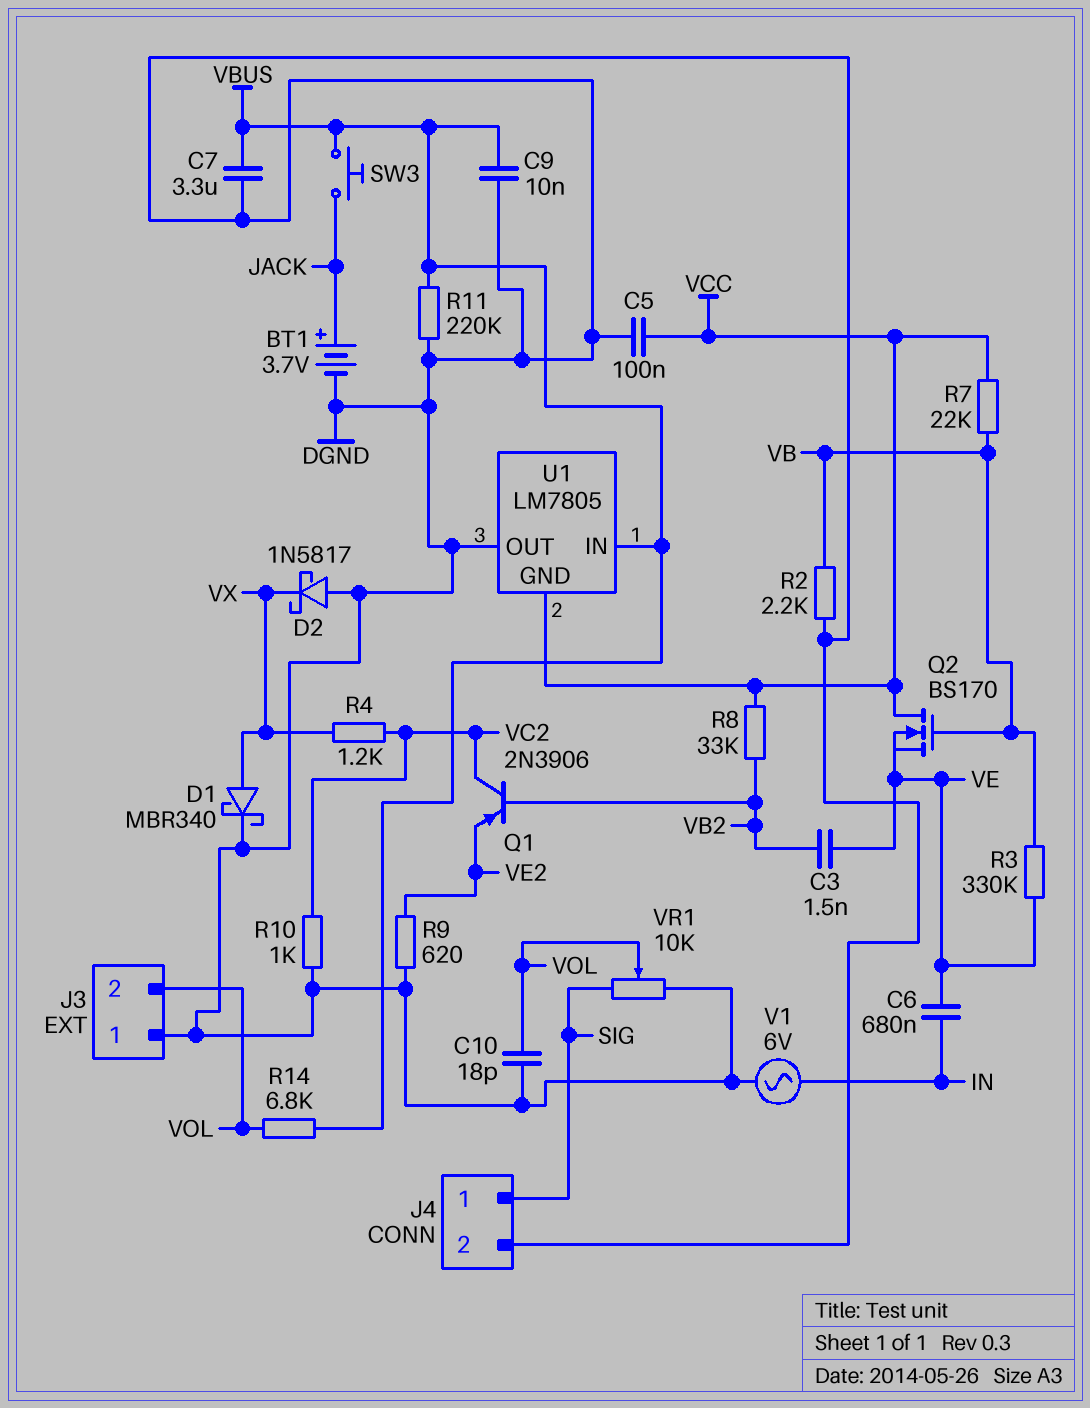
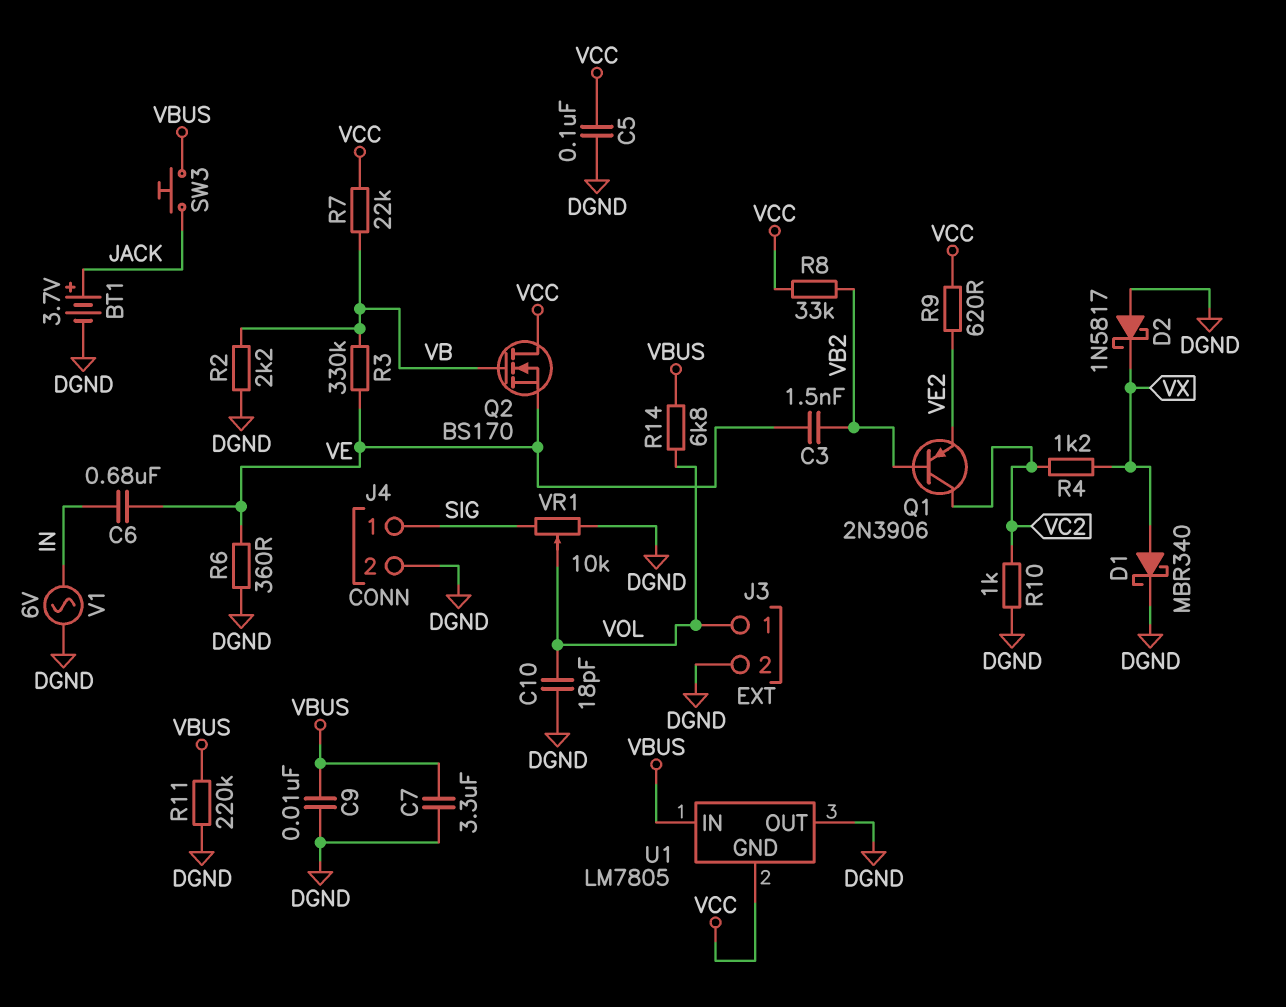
J3 pin 1: DGND -> VOL
J3 pin 2: VOL -> DGND
R6: none -> 360 (DGND, VE)
R9: 620 (DGND, VE2) -> 620 (VCC, VE2)

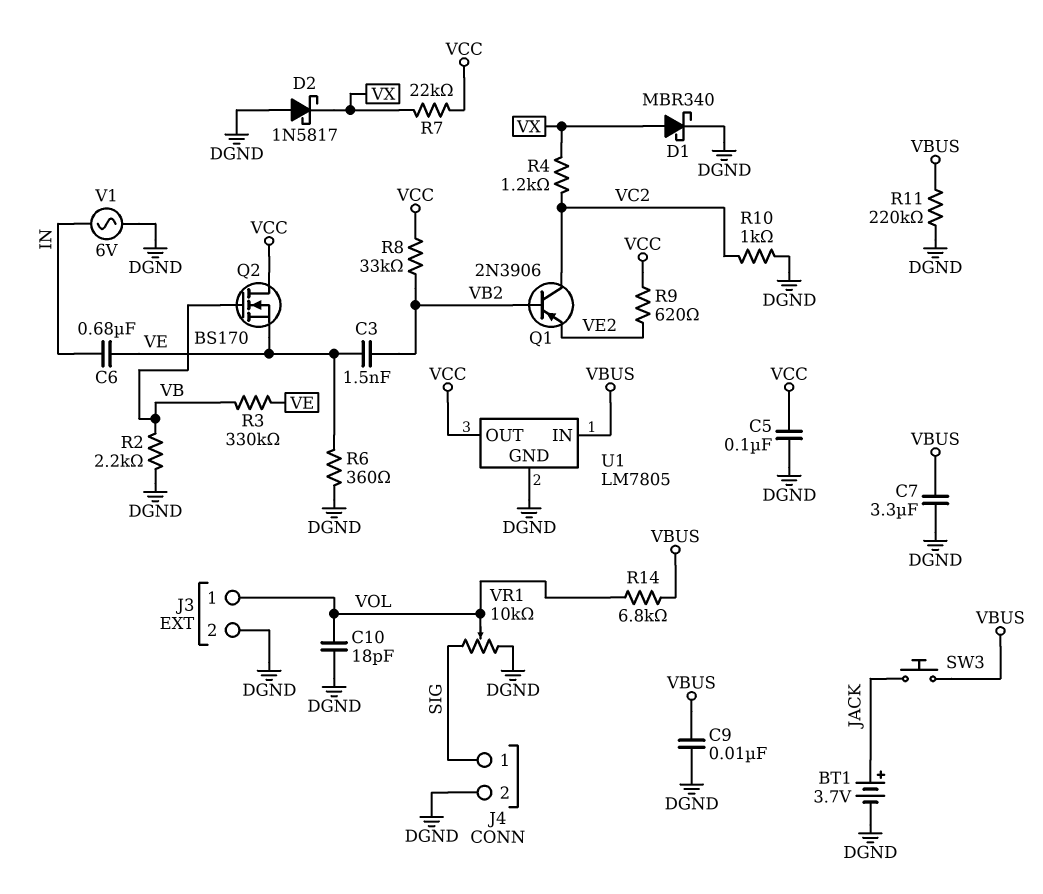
R7: 22k (VB, VCC) -> 22k (VCC, VX)
U1 pin GND: VCC -> DGND
U1 pin OUT: DGND -> VCC

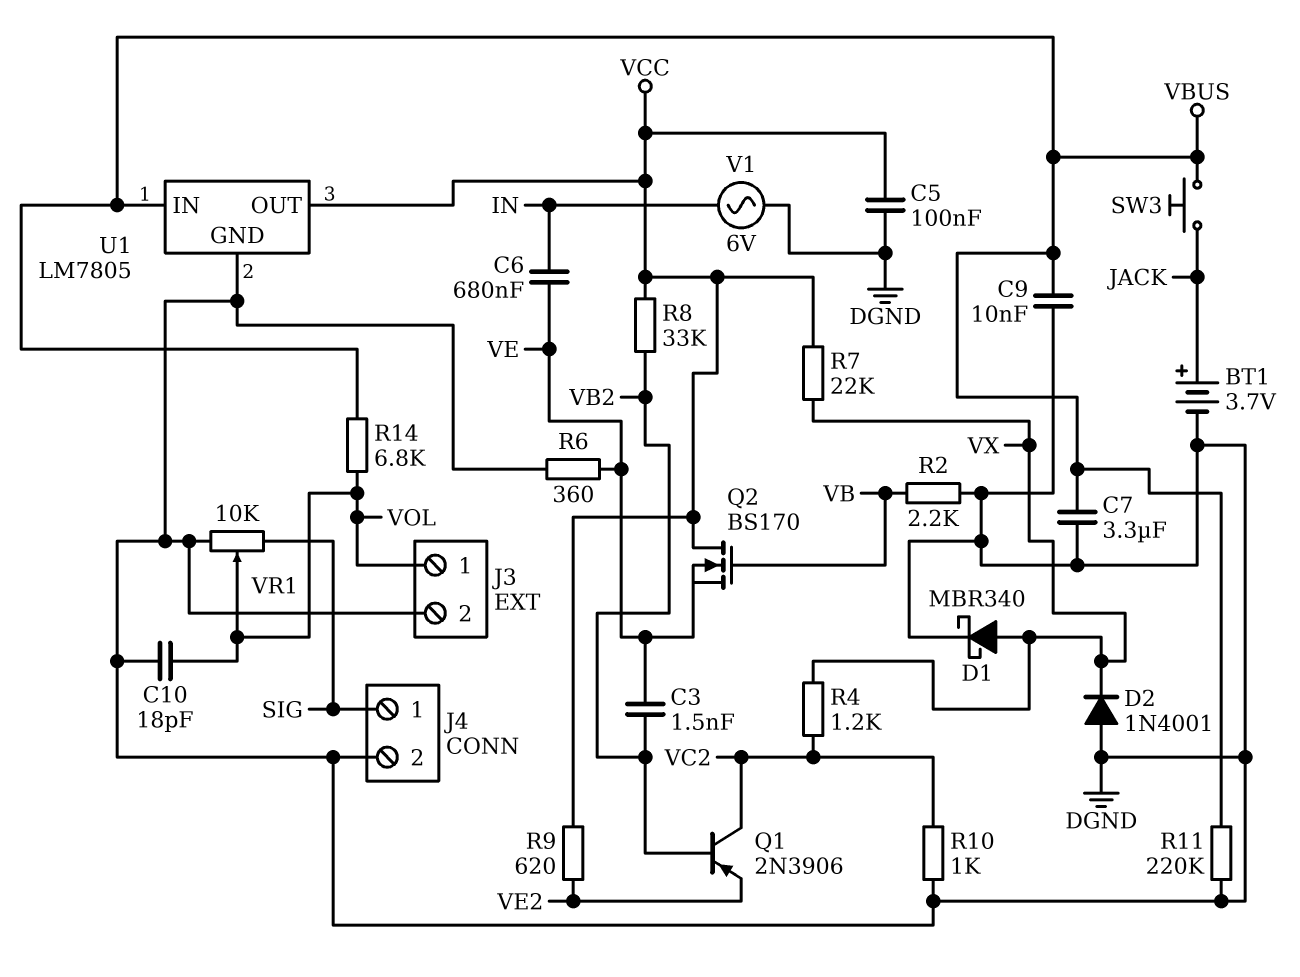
D2: schottky 1N5817 (A DGND, K VX) -> diode 1N4001 (A DGND, K VX)
R3: 330k (VB, VE) -> none

